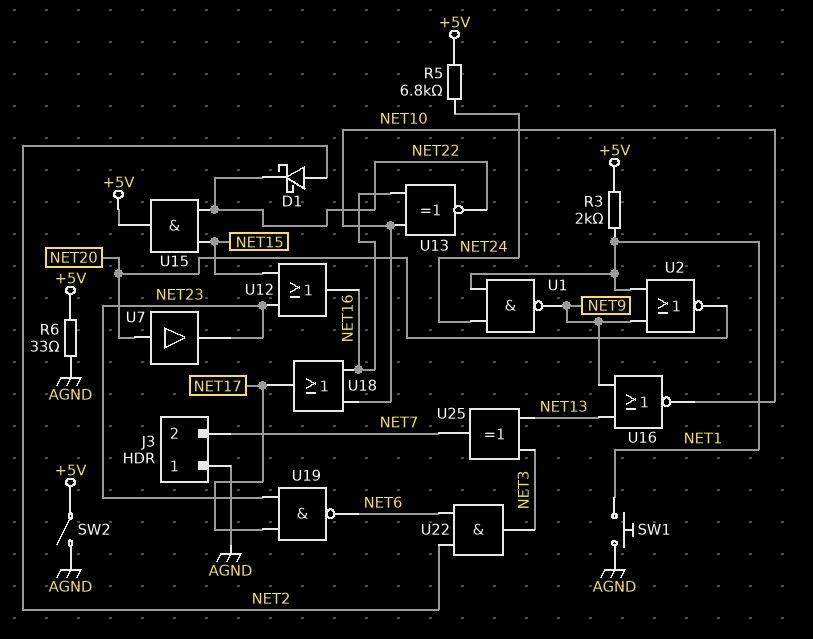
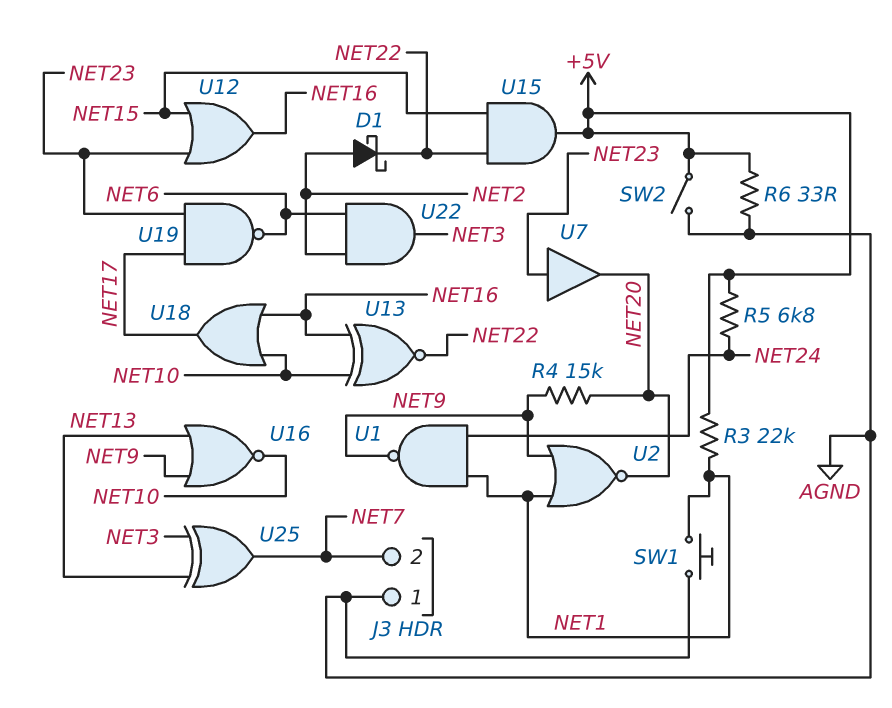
R3: 2k (+5V, NET1) -> 22k (+5V, NET1)
R4: none -> 15k (NET9, NET20)
U7: buffer (in NET20, out NET23) -> buffer (in NET23, out NET20)

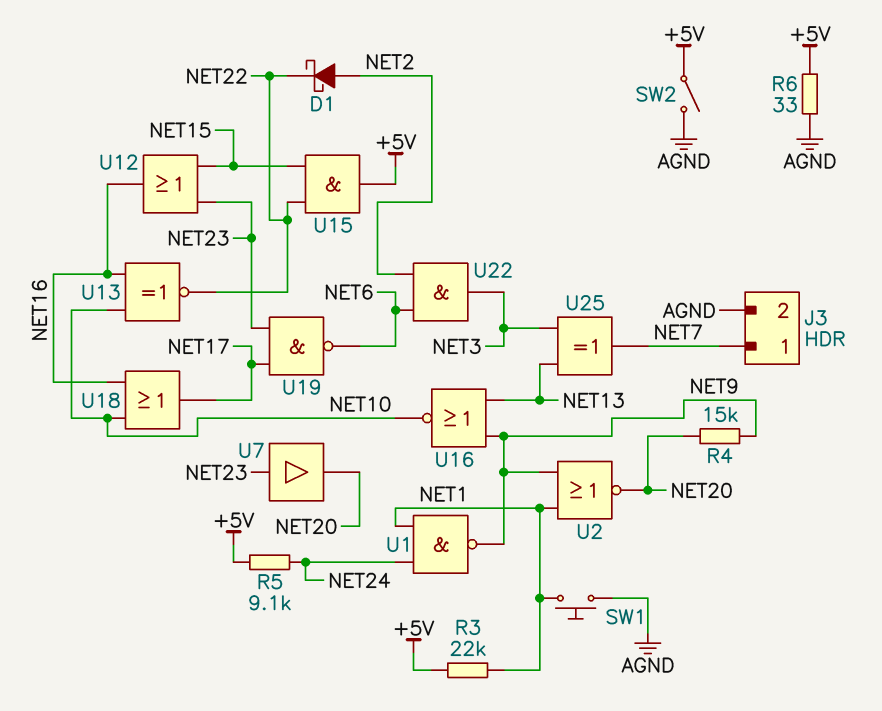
J3 pin 1: AGND -> NET7
J3 pin 2: NET7 -> AGND
R5: 6.8k (+5V, NET24) -> 9.1k (+5V, NET24)

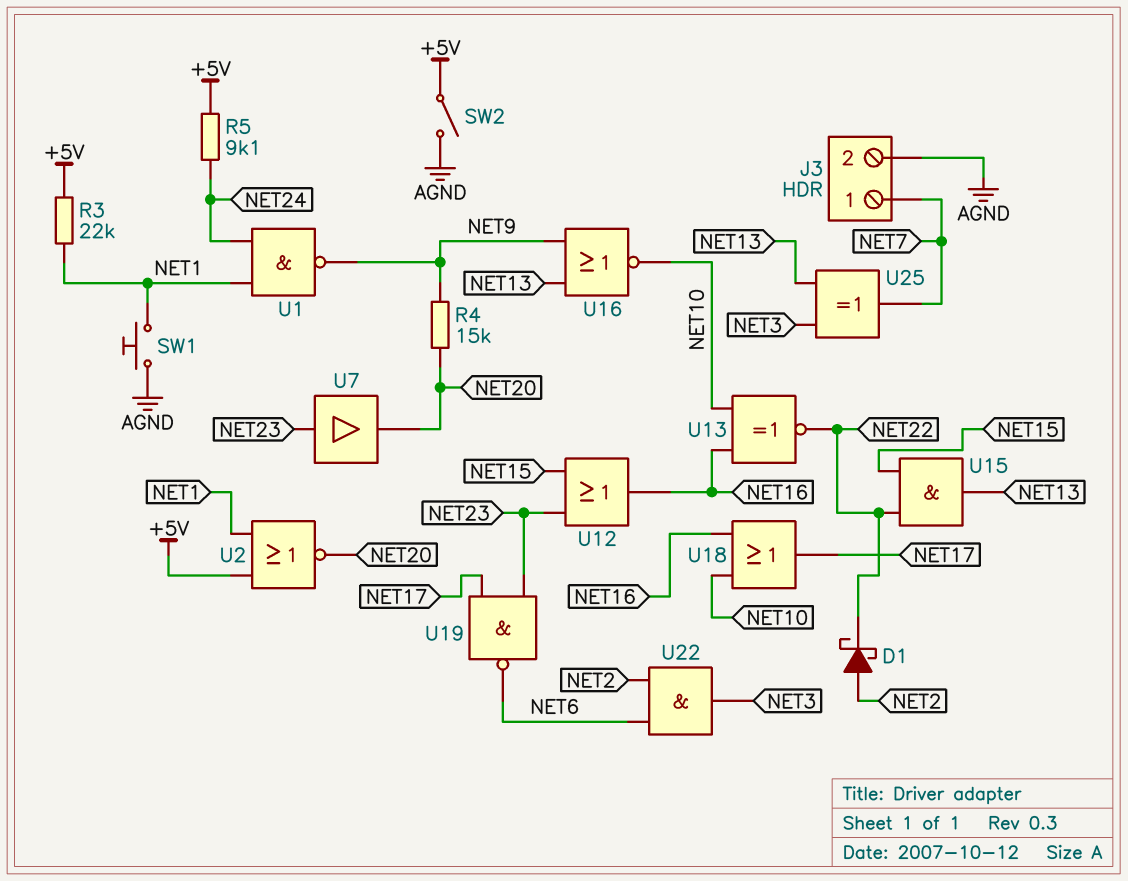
R6: 33 (+5V, AGND) -> none
U2: NOR (in NET1, in NET9, out NET20) -> NOR (in +5V, in NET1, out NET20)
U15: AND (in NET15, in NET22, out +5V) -> AND (in NET15, in NET22, out NET13)

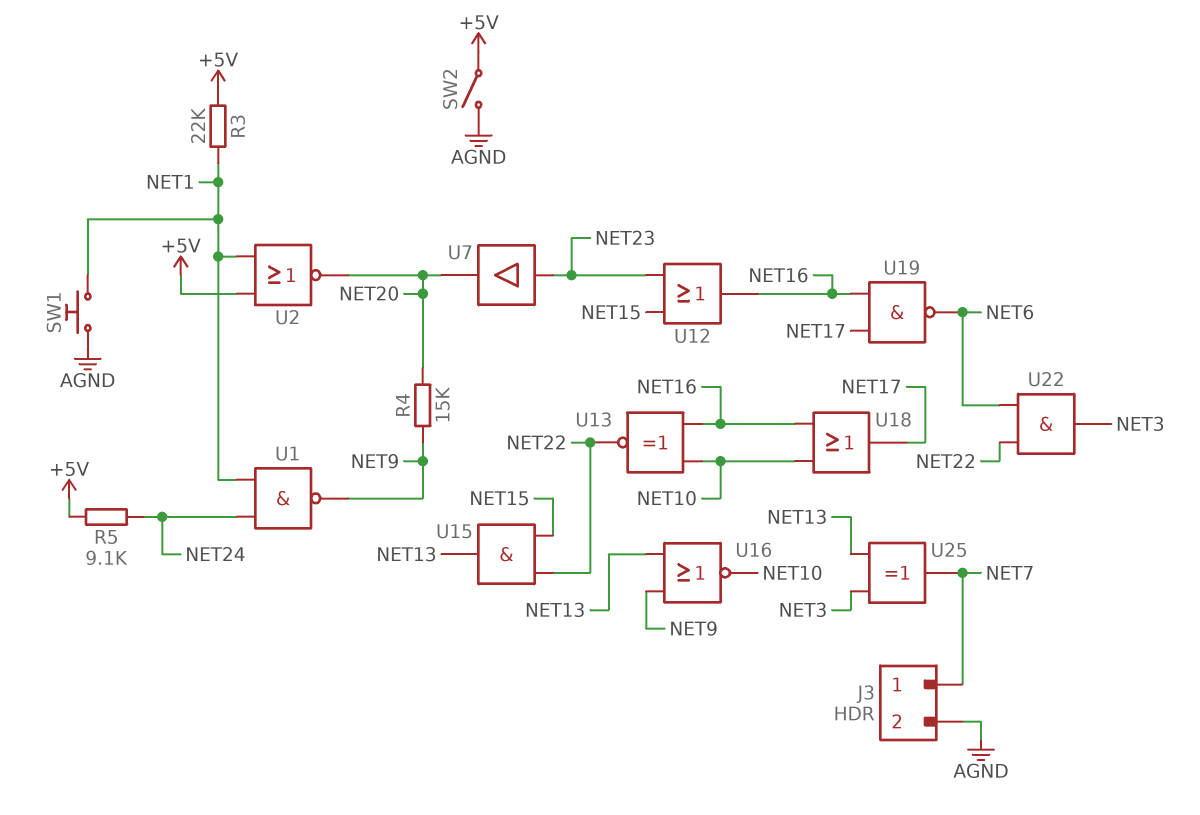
D1: schottky (A NET2, K NET22) -> none
U19: NAND (in NET17, in NET23, out NET6) -> NAND (in NET16, in NET17, out NET6)
U22: AND (in NET2, in NET6, out NET3) -> AND (in NET6, in NET22, out NET3)

